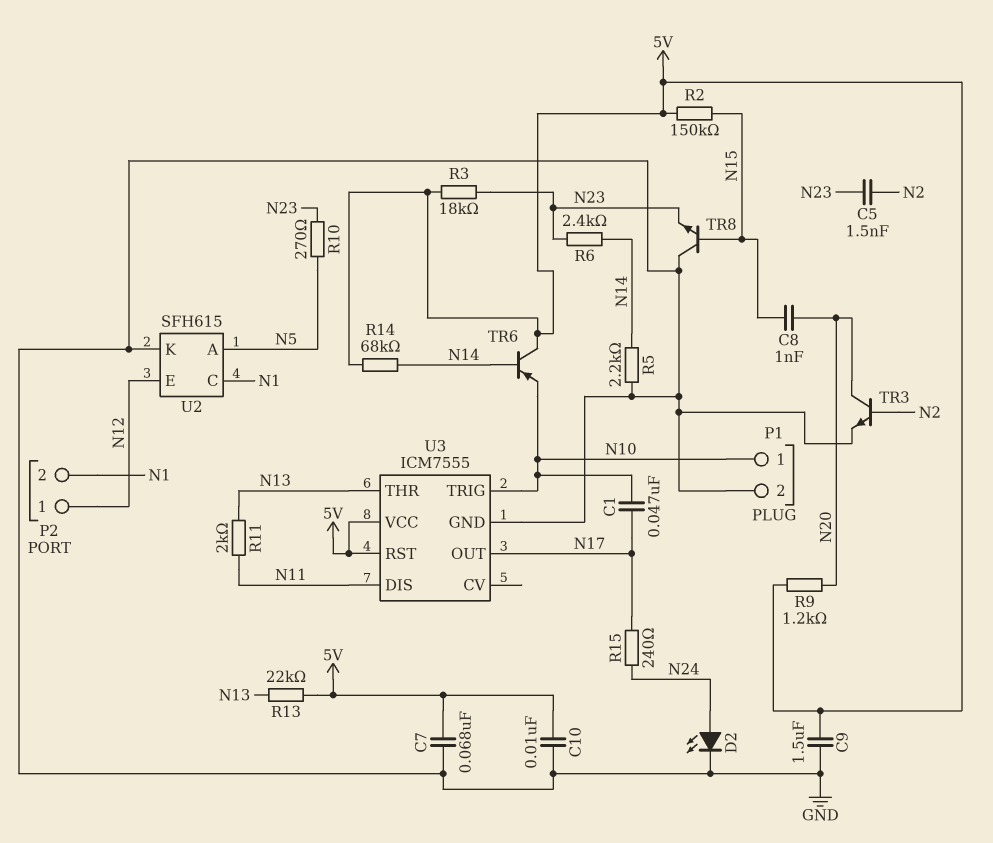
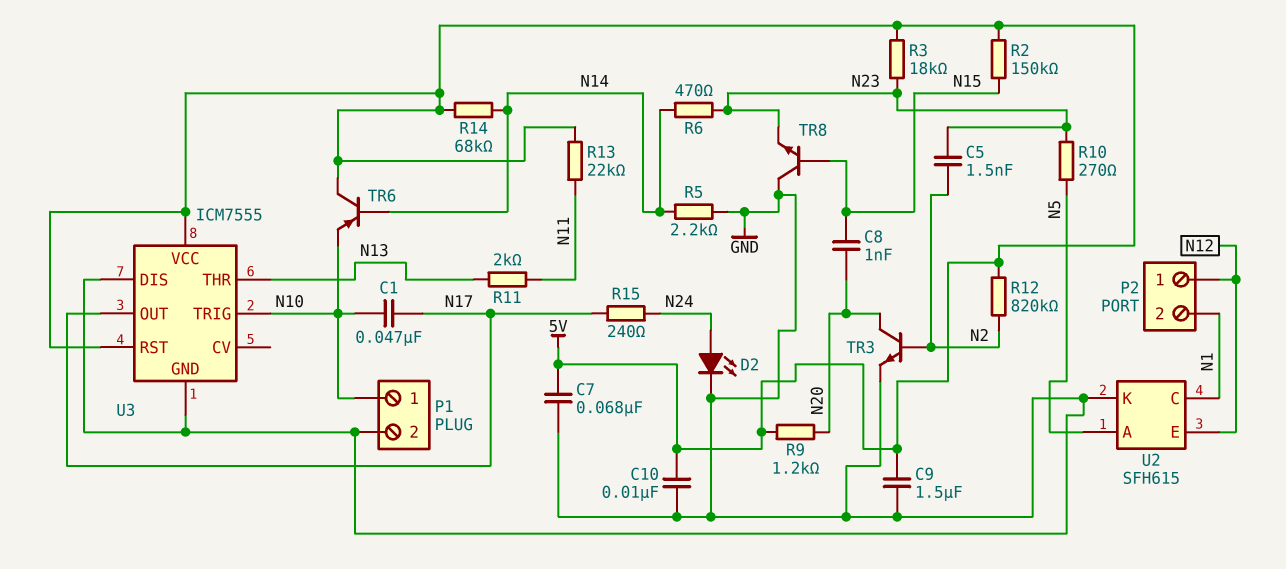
R6: 2.4k (N14, N23) -> 470 (N14, N23)
R12: none -> 820k (5V, N2)
R13: 22k (5V, N13) -> 22k (5V, N11)
U3 pin DIS: N11 -> GND

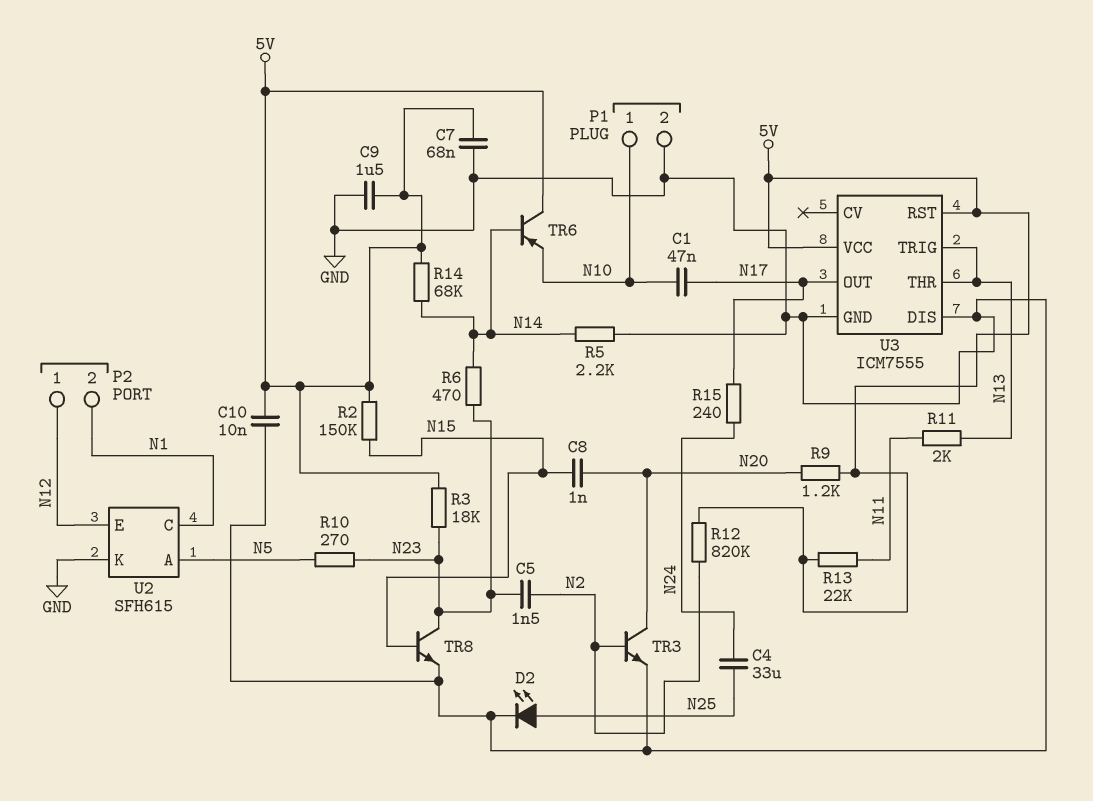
C4: none -> 33uF (N24, N25)
D2: LED (A N24, K GND) -> LED (A N25, K GND)
TR8: NPN (B N15, C GND, E N23) -> NPN (B N15, C N23, E GND)
U3 pin TRIG: N10 -> N13

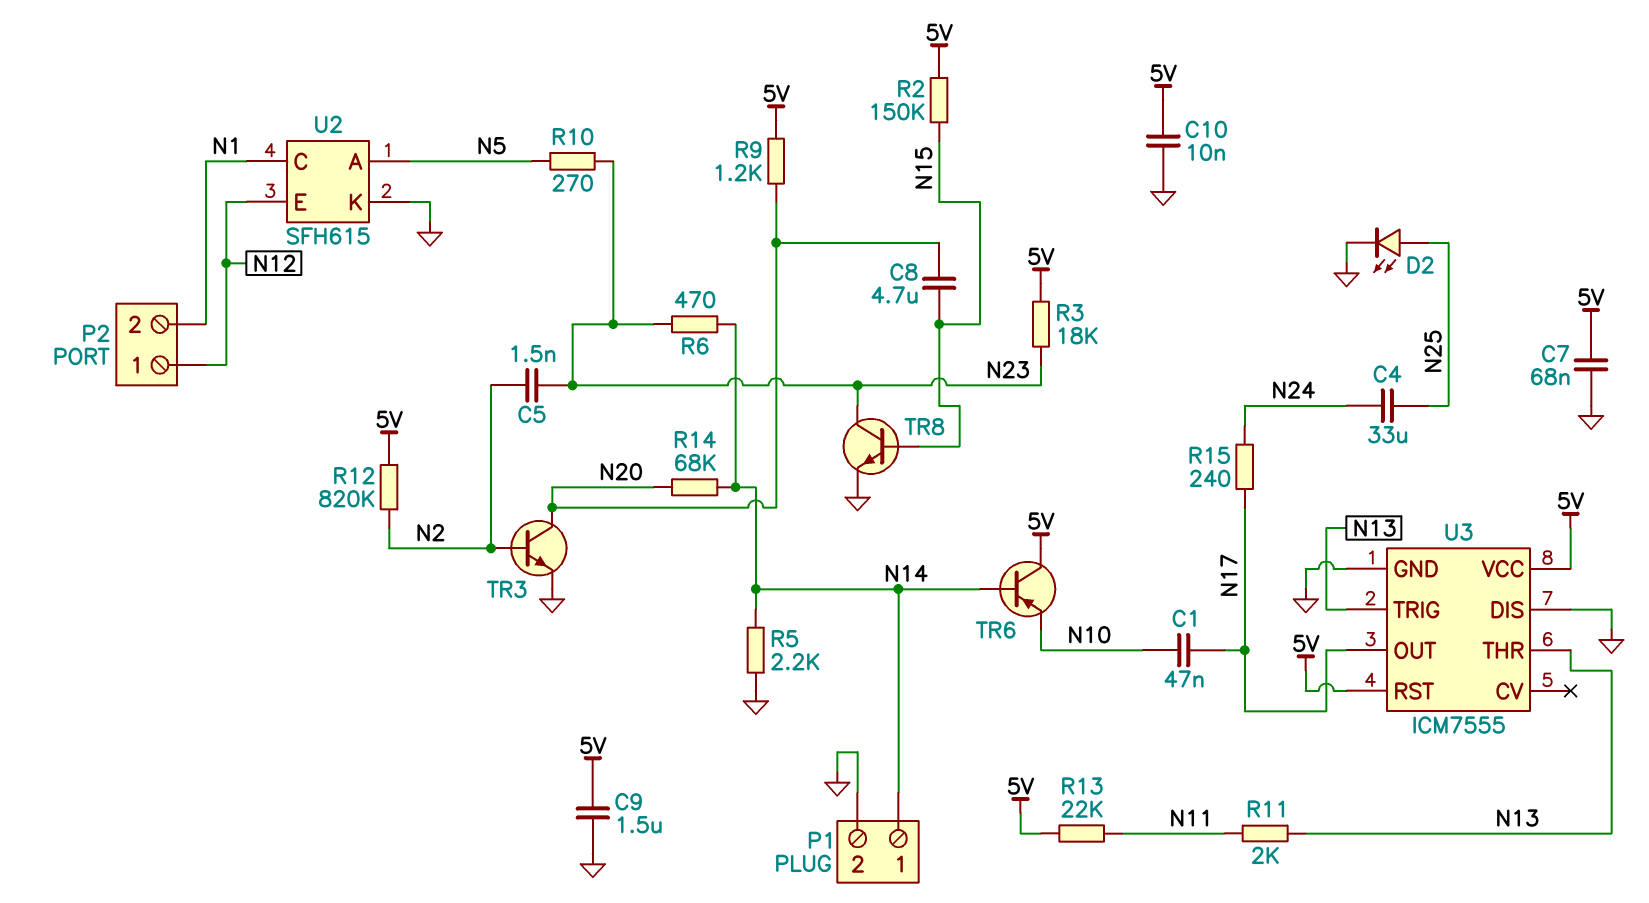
C8: 1nF (N15, N20) -> 4.7uF (N15, N20)
P1 pin 1: N10 -> N14
R14: 68k (5V, N14) -> 68k (N14, N20)

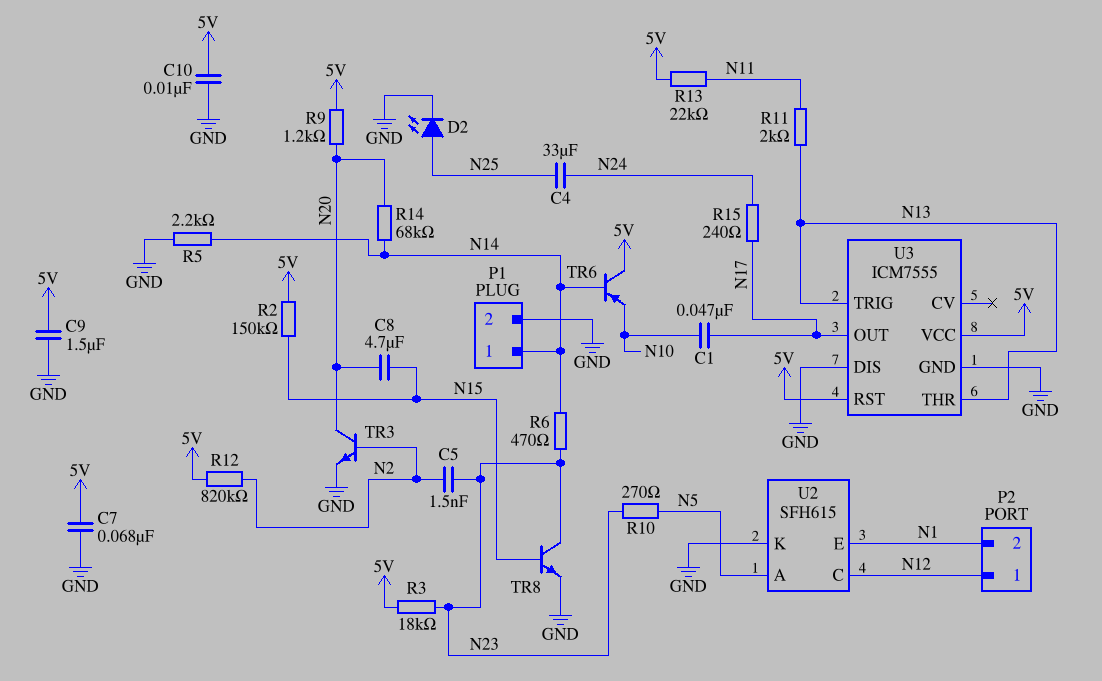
U2 pin C: N1 -> N12
U2 pin E: N12 -> N1

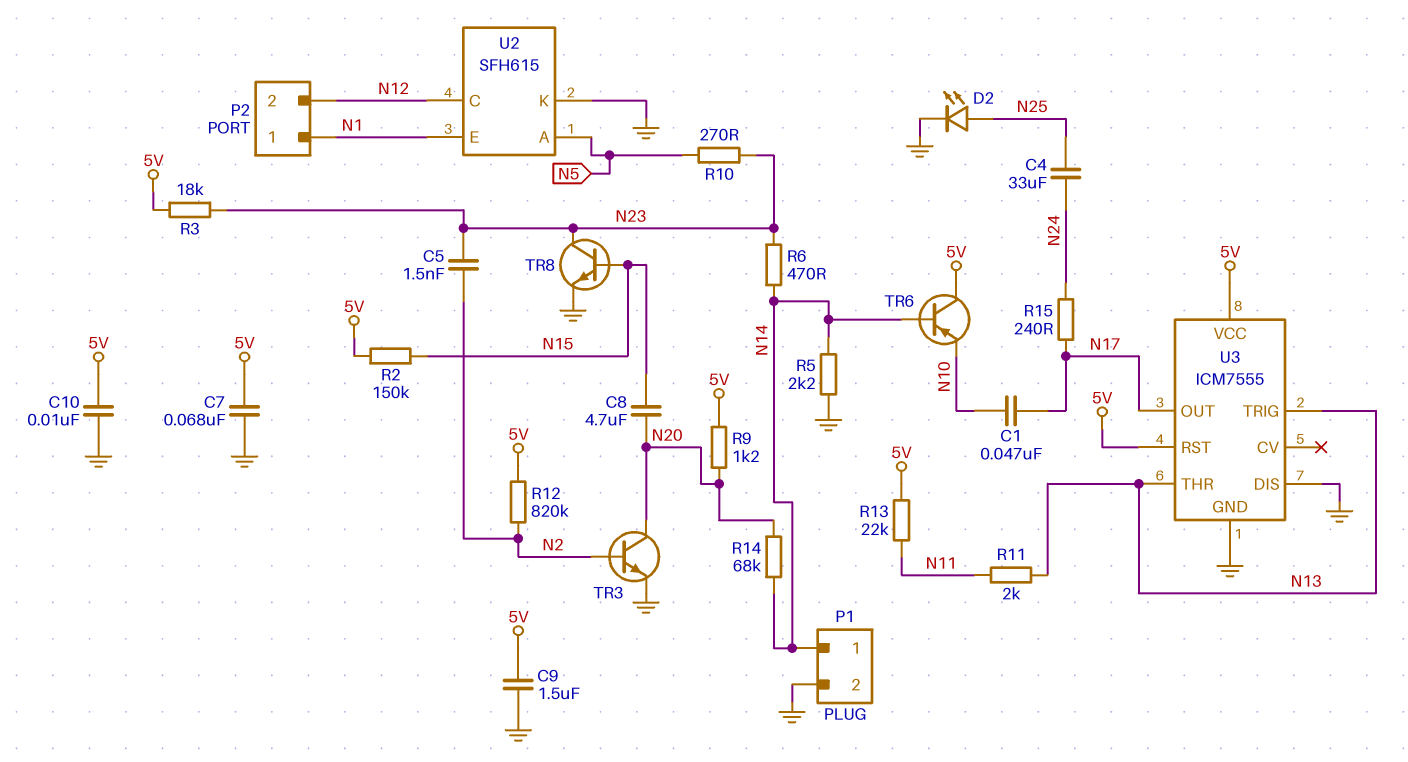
P2 pin 1: N12 -> N1
P2 pin 2: N1 -> N12

